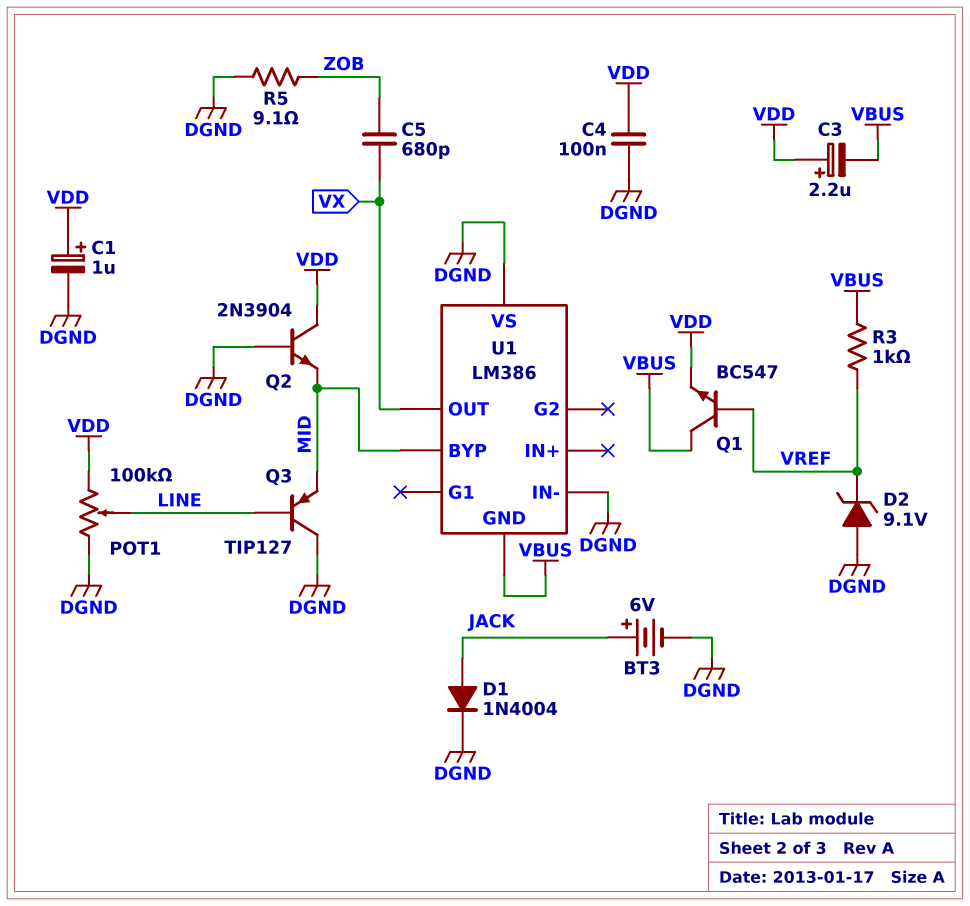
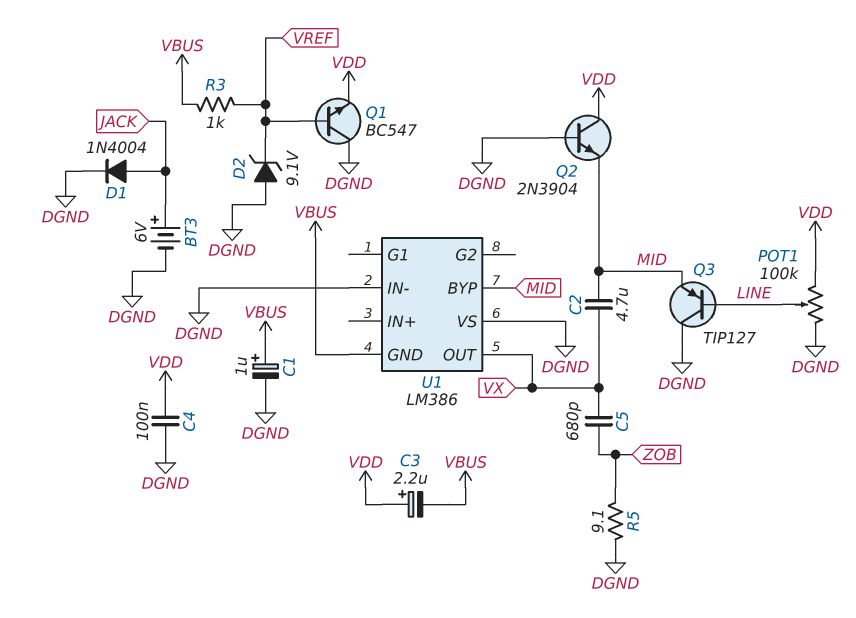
C1: 1uF (plus VDD, minus DGND) -> 1uF (plus VBUS, minus DGND)
C2: none -> 4.7uF (MID, VX)
Q1: NPN BC547 (B VREF, C VBUS, E VDD) -> NPN BC547 (B VREF, C DGND, E VDD)

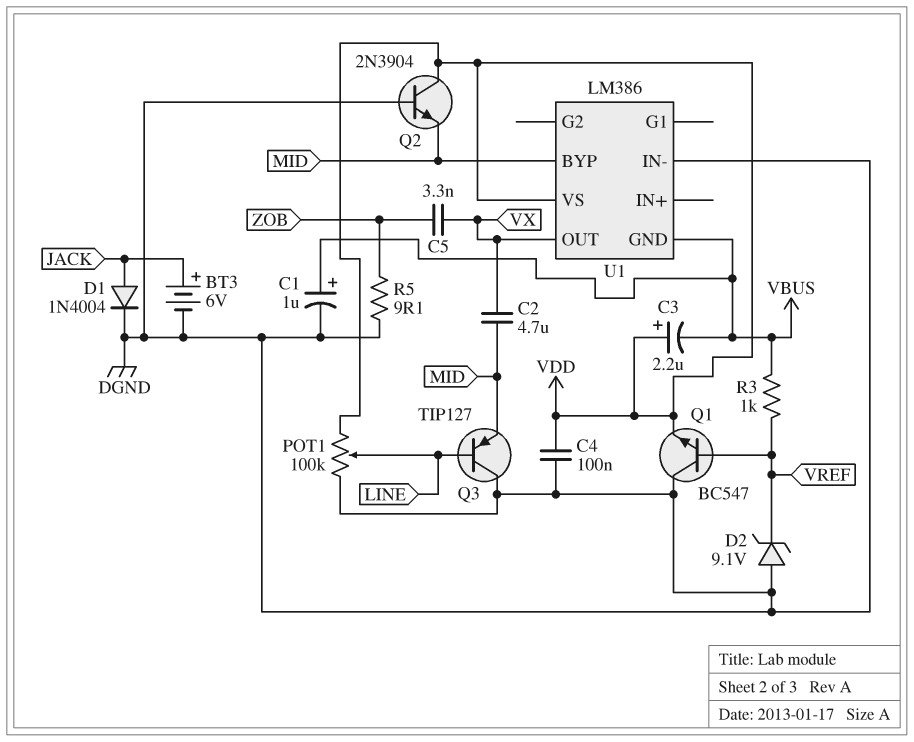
C5: 680pF (VX, ZOB) -> 3.3nF (VX, ZOB)
U1 pin VS: DGND -> VDD

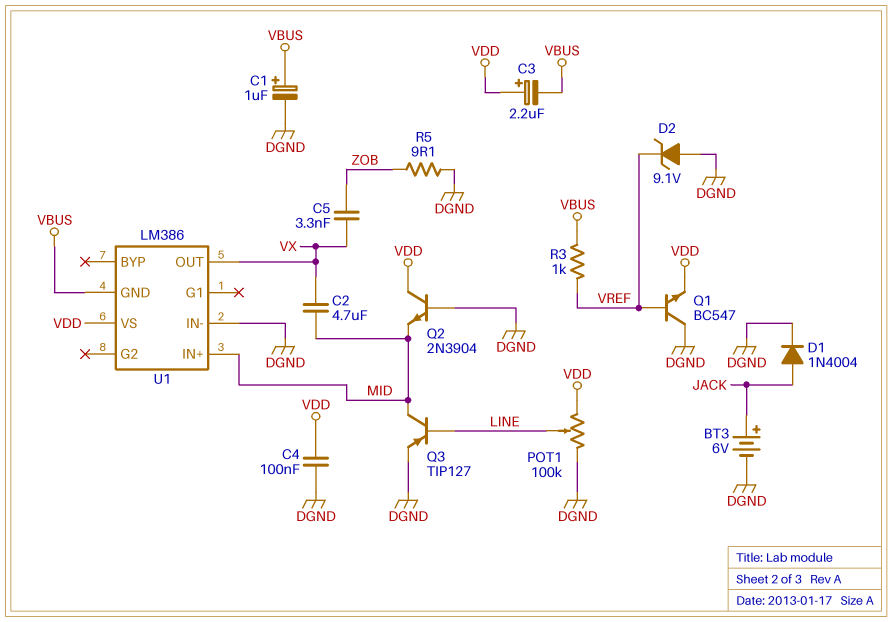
Q3: PNP TIP127 (B LINE, C DGND, E MID) -> PNP TIP127 (B LINE, C MID, E DGND)
U1 pin BYP: MID -> none
U1 pin IN+: none -> MID

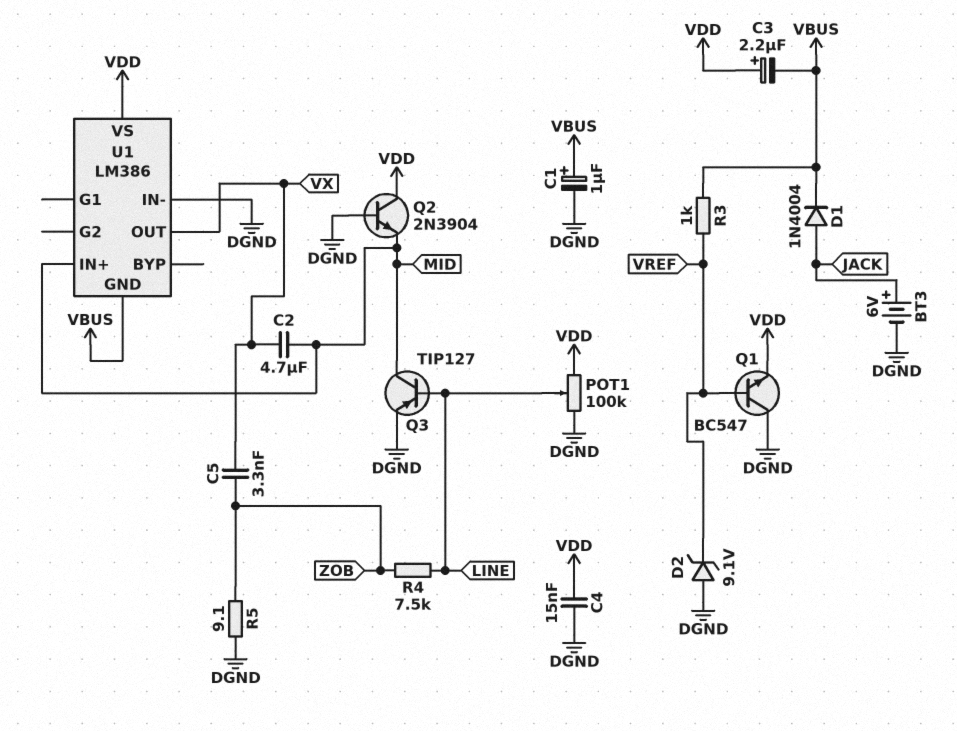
C4: 100nF (DGND, VDD) -> 15nF (DGND, VDD)
D1: diode 1N4004 (A JACK, K DGND) -> diode 1N4004 (A JACK, K VBUS)
R4: none -> 7.5k (LINE, ZOB)

